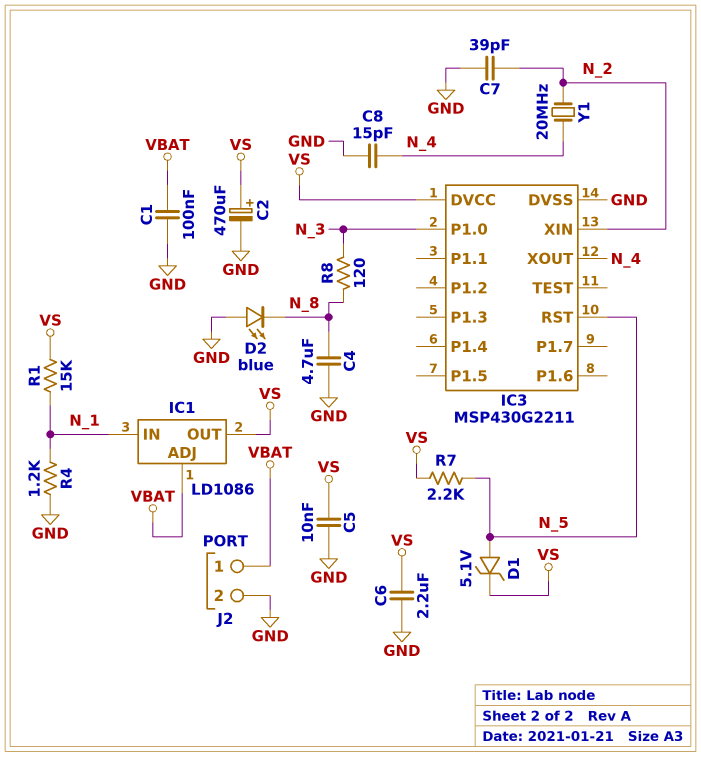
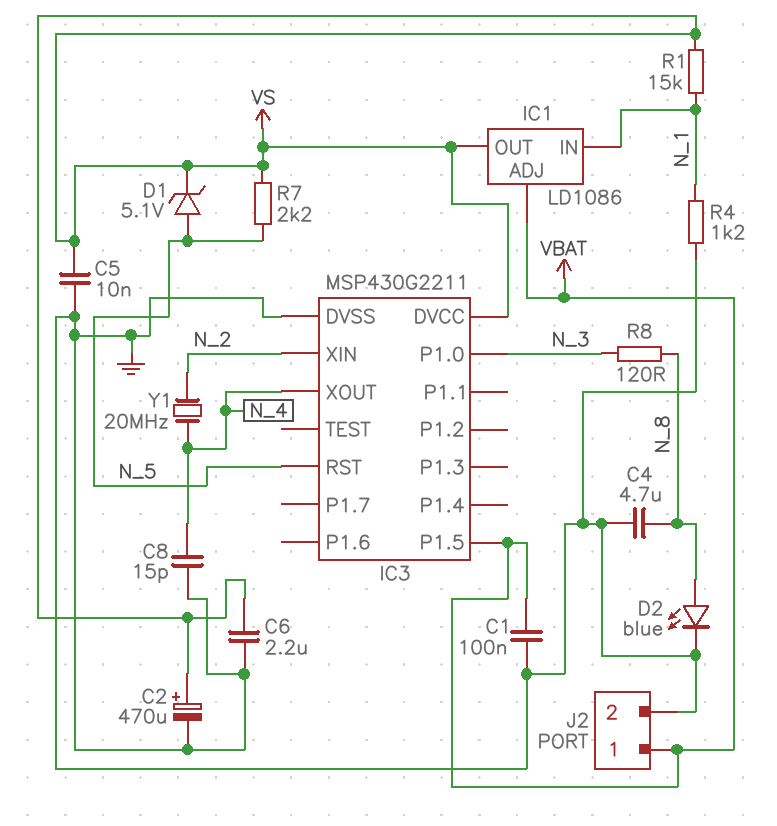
C7: 39pF (GND, N_2) -> none
D2: LED blue (A GND, K N_8) -> LED blue (A N_8, K GND)
IC3 pin P1.5: none -> VBAT

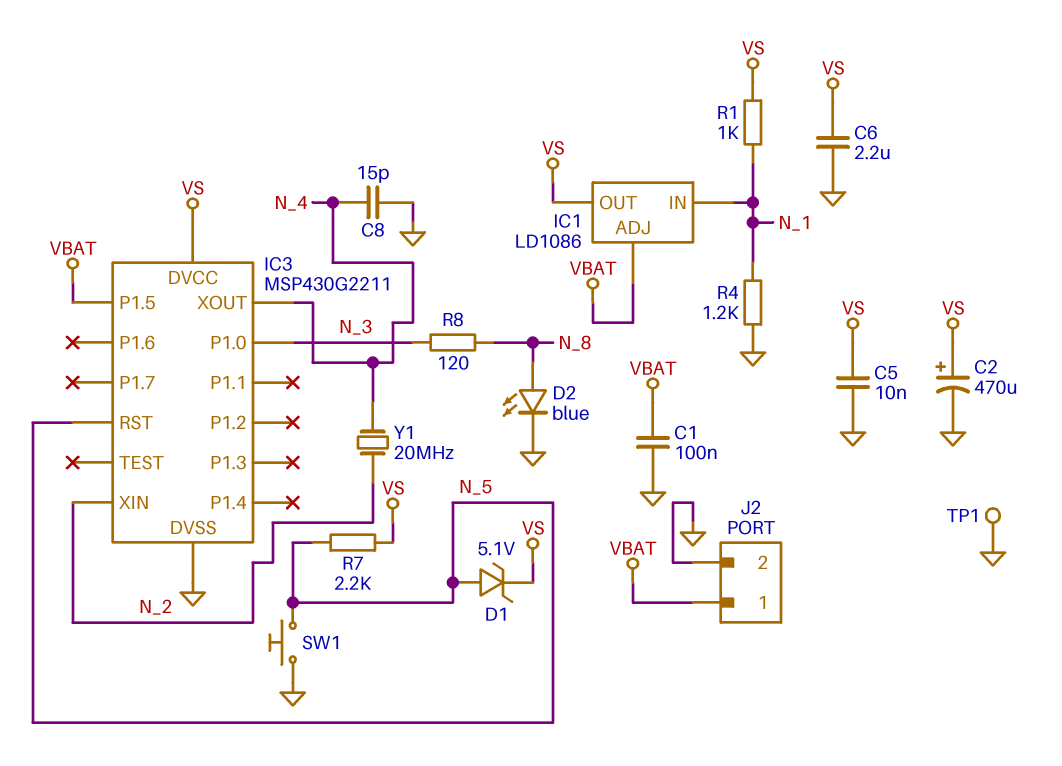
C4: 4.7uF (GND, N_8) -> none
R1: 15k (N_1, VS) -> 1k (N_1, VS)
SW1: none -> button (GND, N_5)
TP1: none -> test point (GND)

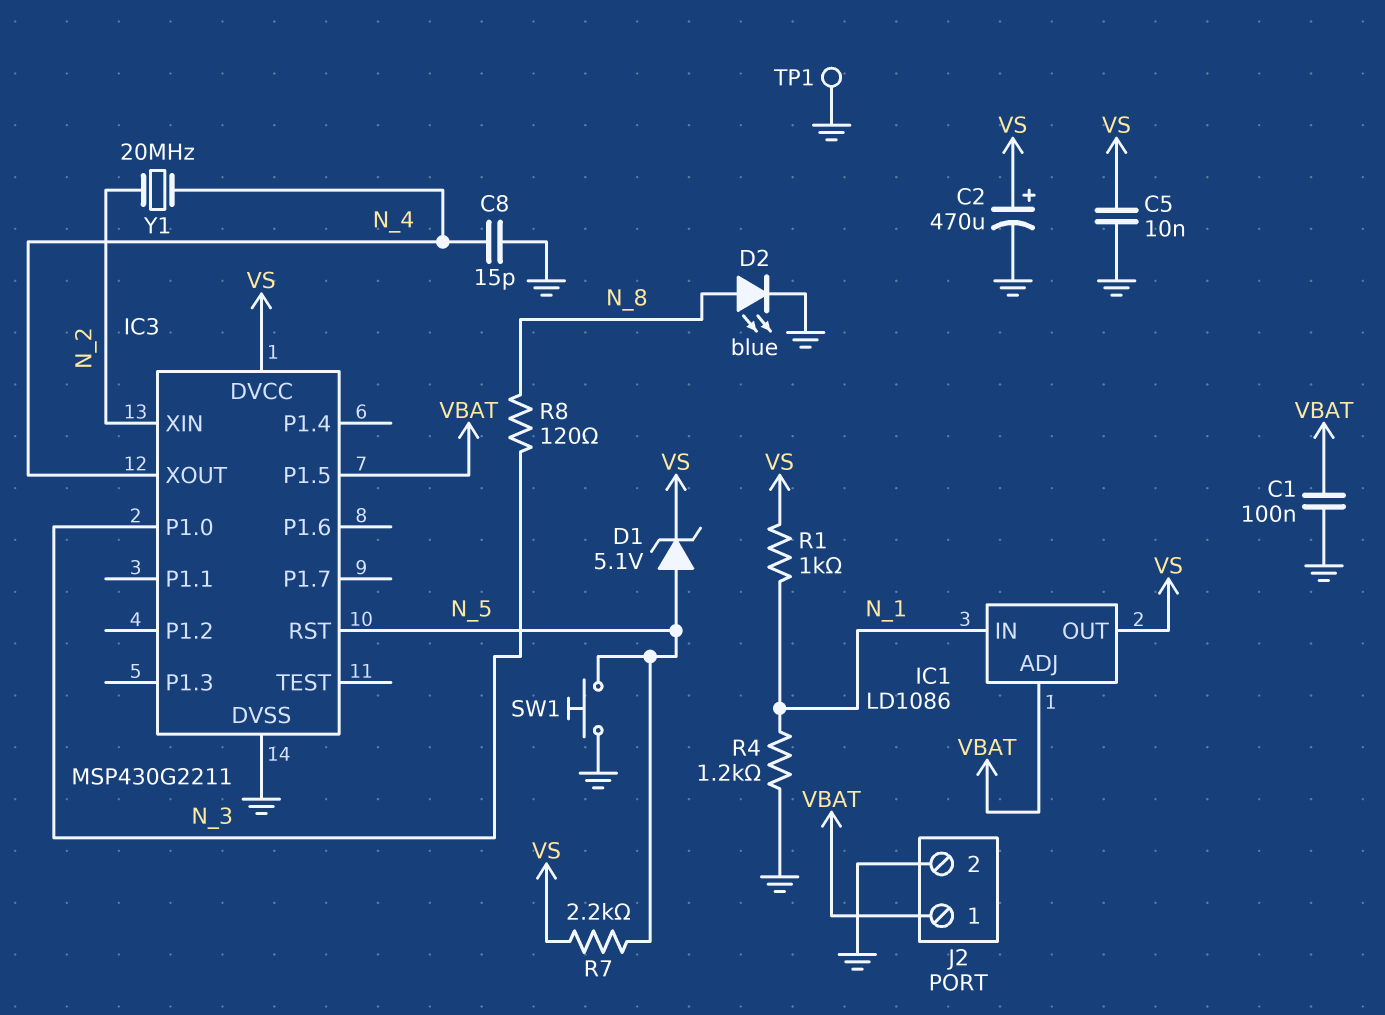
C6: 2.2uF (GND, VS) -> none

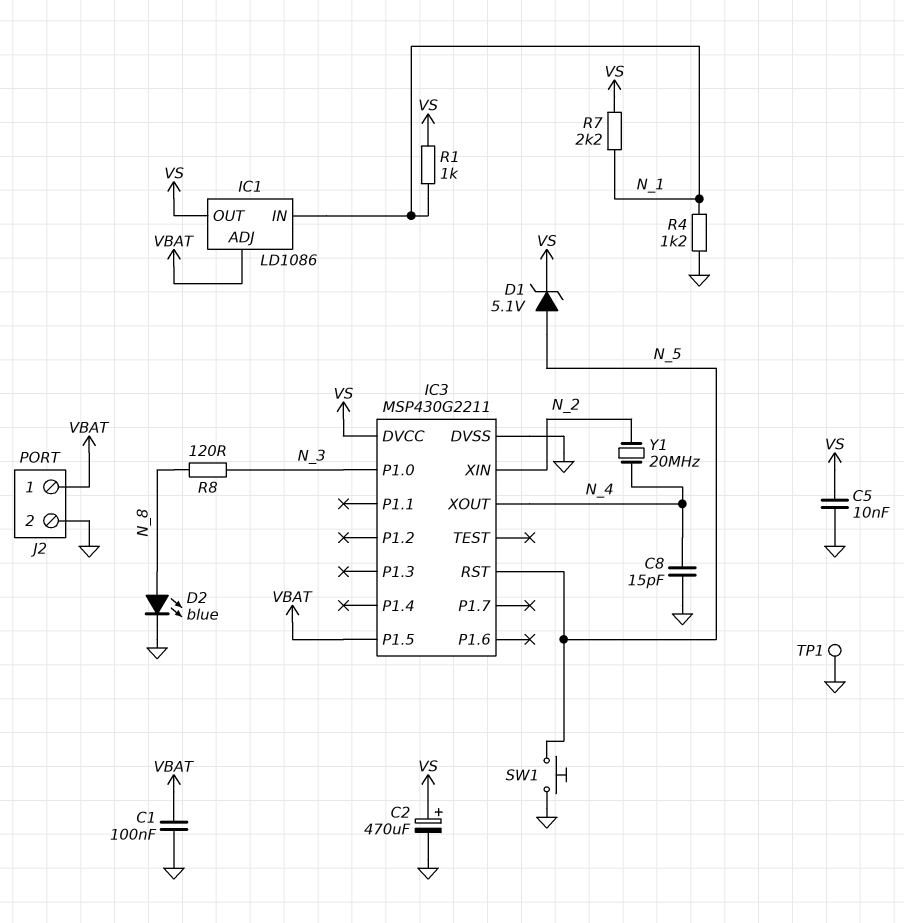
R7: 2.2k (N_5, VS) -> 2.2k (N_1, VS)

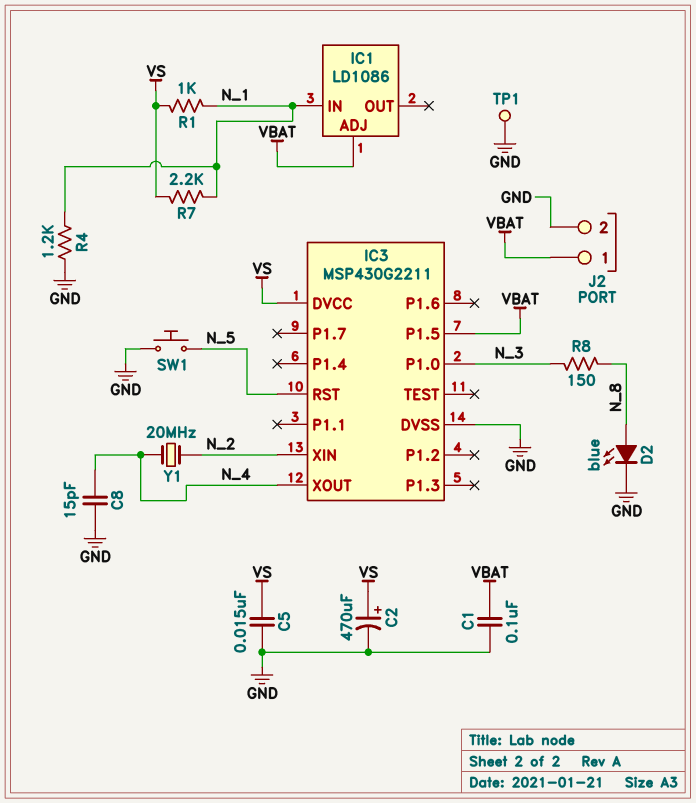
C5: 10nF (GND, VS) -> 15nF (GND, VS)
D1: zener 5.1V (A N_5, K VS) -> none
IC1 pin OUT: VS -> none
R8: 120 (N_3, N_8) -> 150 (N_3, N_8)

